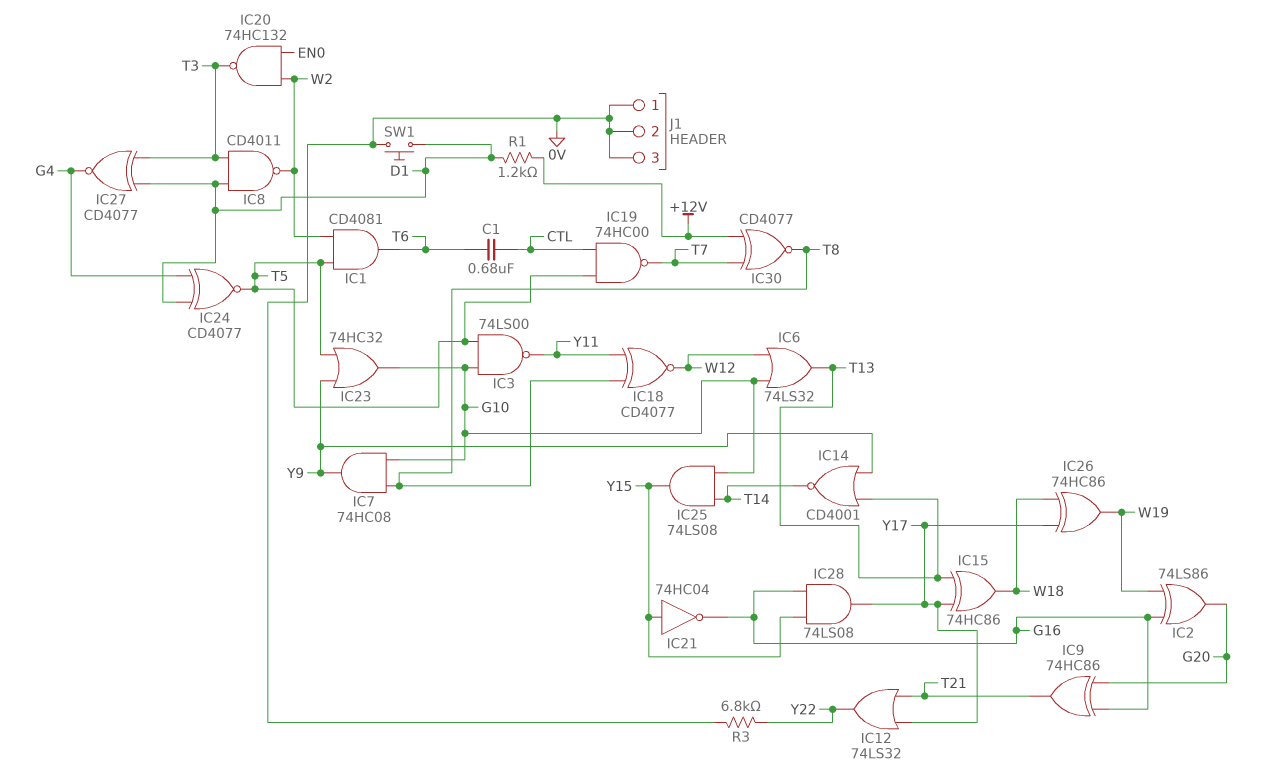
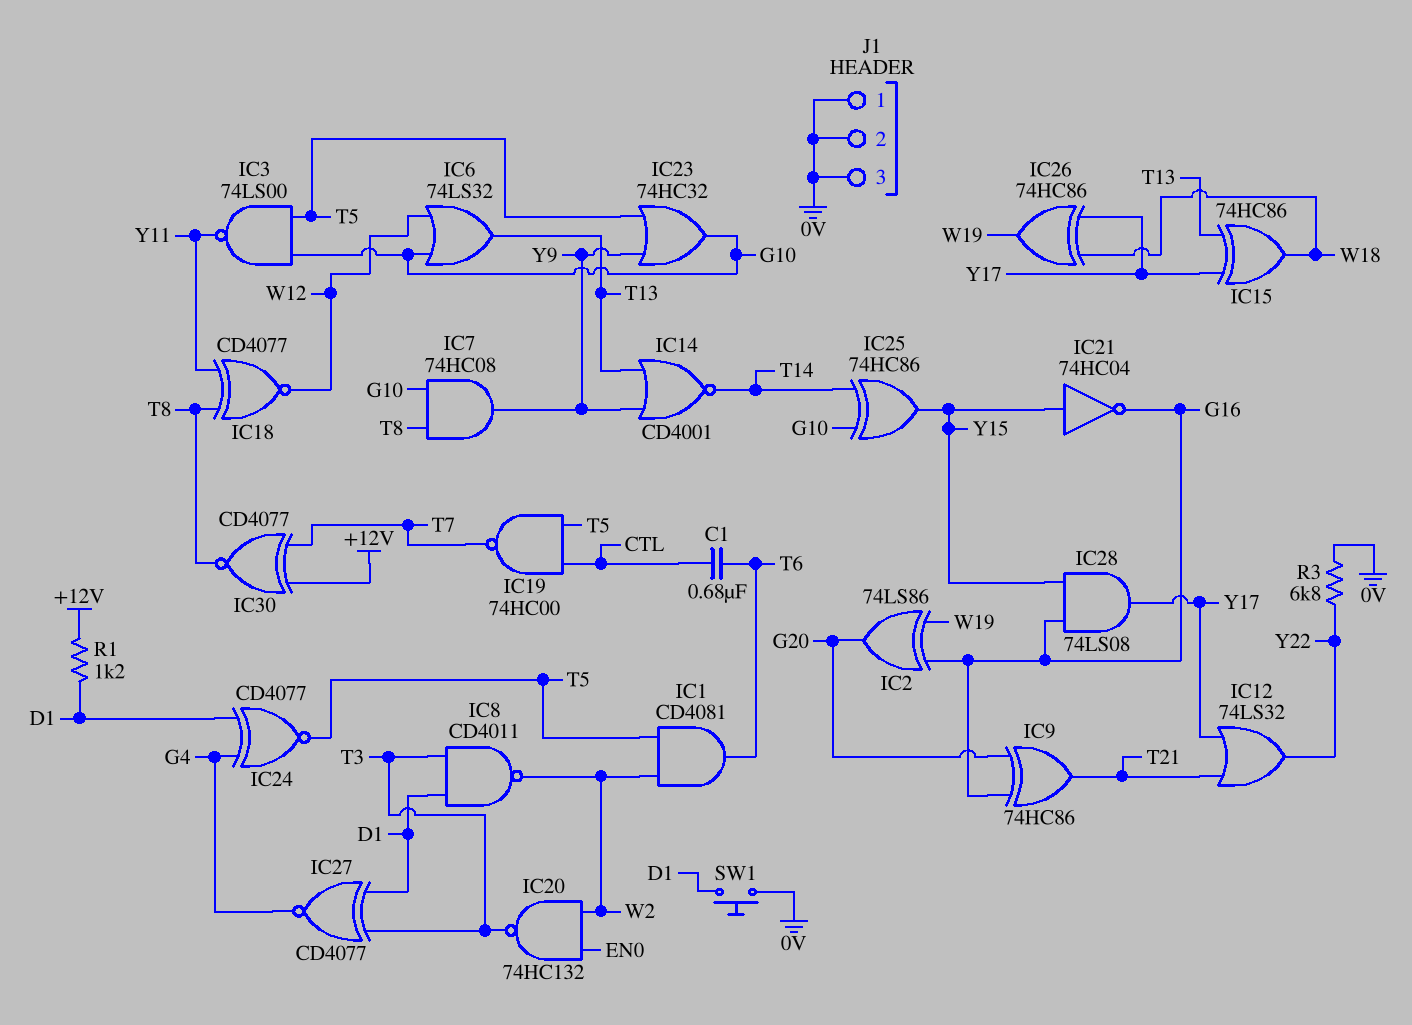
IC25: AND 74LS08 (in G10, in T14, out Y15) -> XOR 74HC86 (in G10, in T14, out Y15)

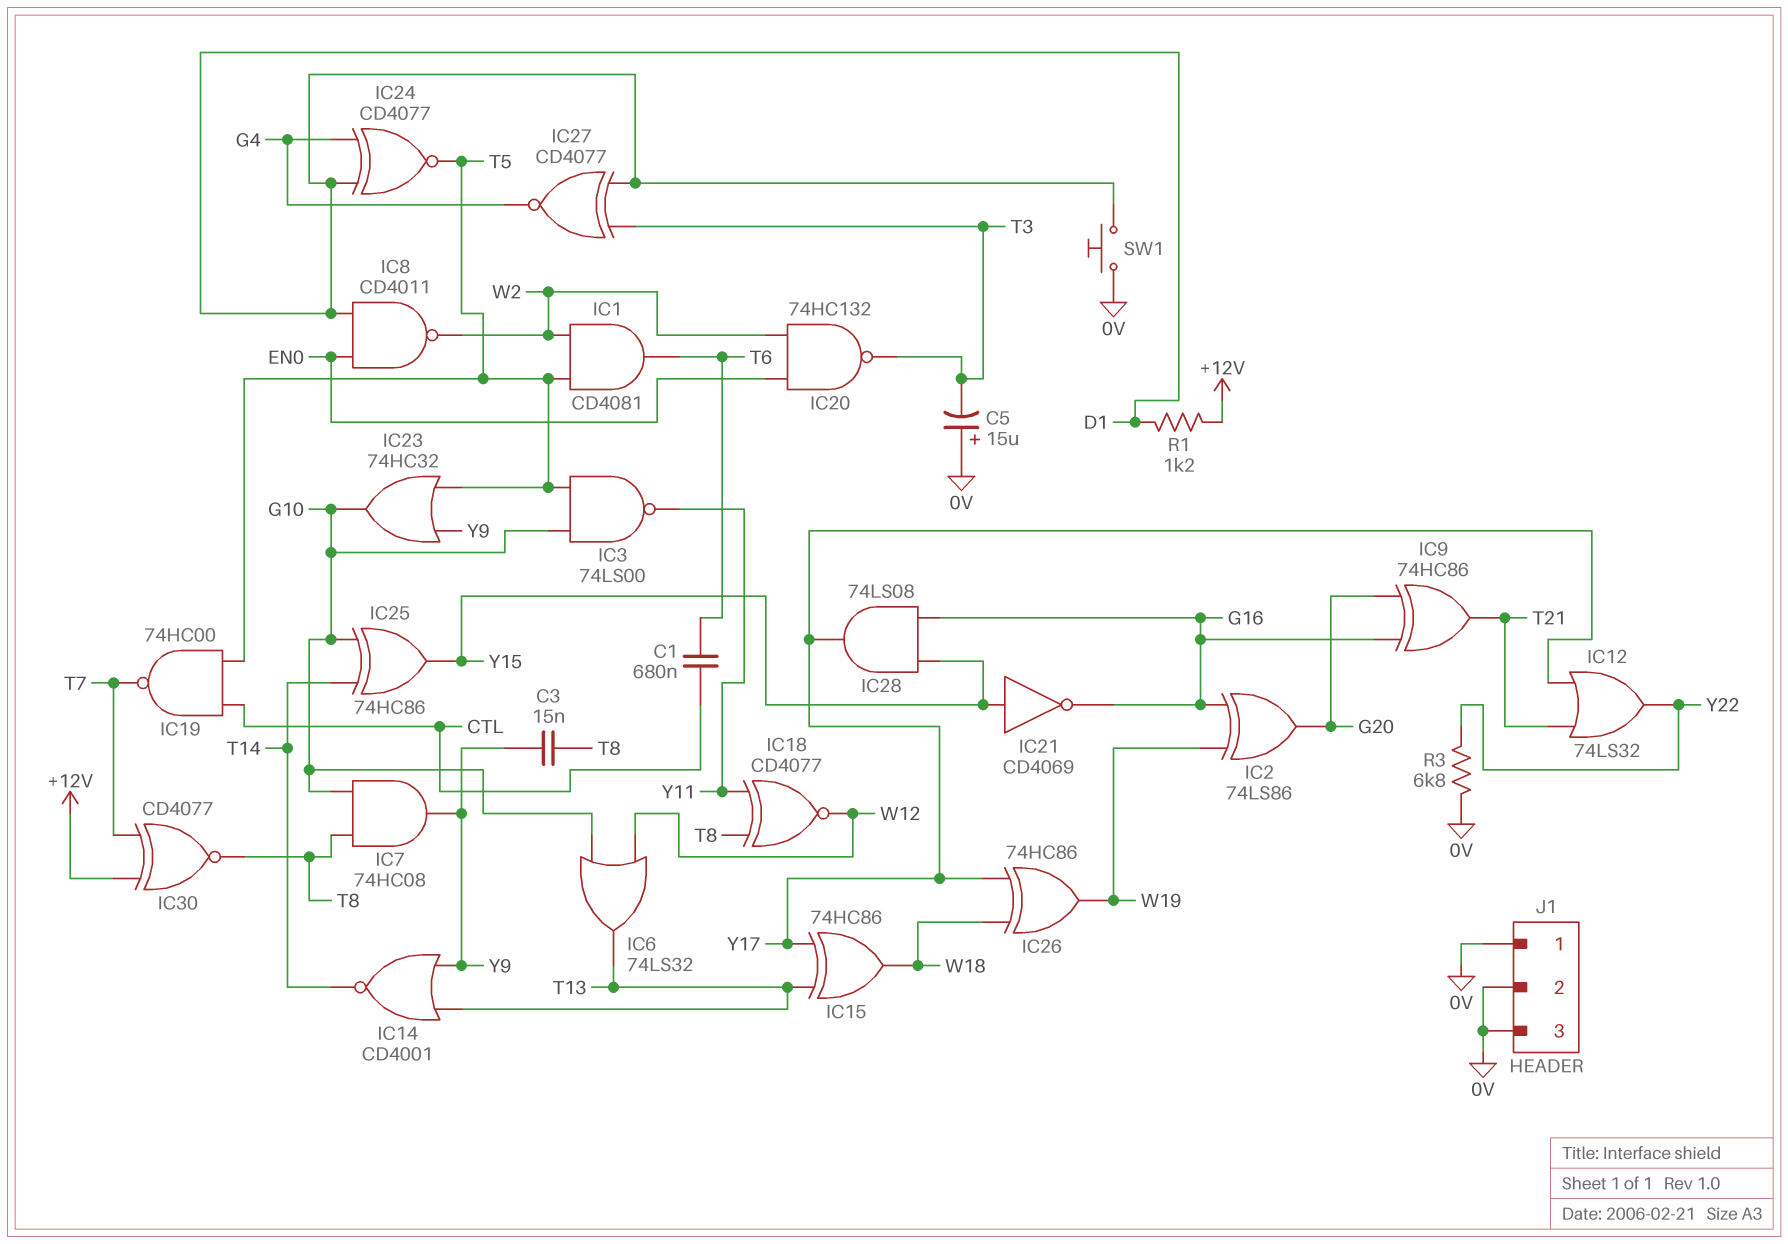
C3: none -> 15nF (T8, Y9)
C5: none -> 15uF (plus 0V, minus T3)
IC8: NAND CD4011 (in D1, in T3, out W2) -> NAND CD4011 (in D1, in EN0, out W2)
IC21: NOT 74HC04 (in Y15, out G16) -> NOT CD4069 (in Y15, out G16)

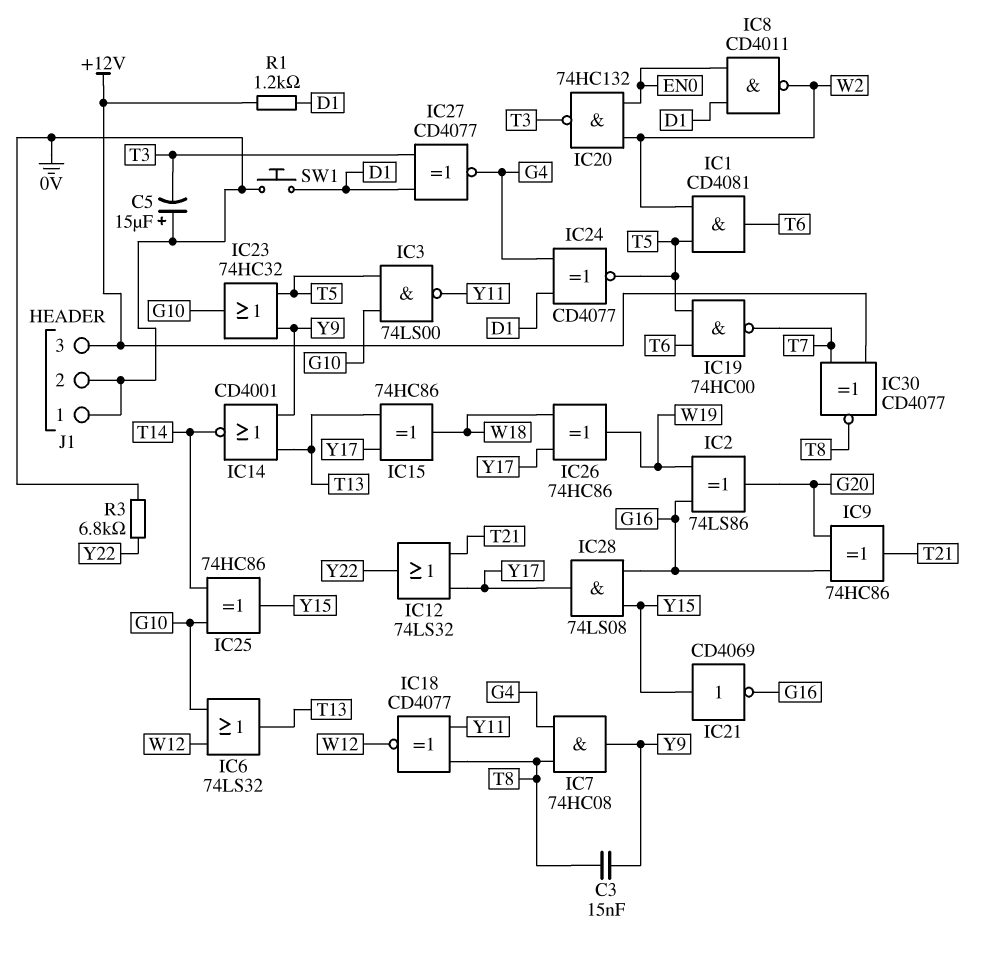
C1: 680nF (CTL, T6) -> none
IC7: AND 74HC08 (in G10, in T8, out Y9) -> AND 74HC08 (in G4, in T8, out Y9)
IC19: NAND 74HC00 (in CTL, in T5, out T7) -> NAND 74HC00 (in T5, in T6, out T7)
J1 pin 3: 0V -> +12V

